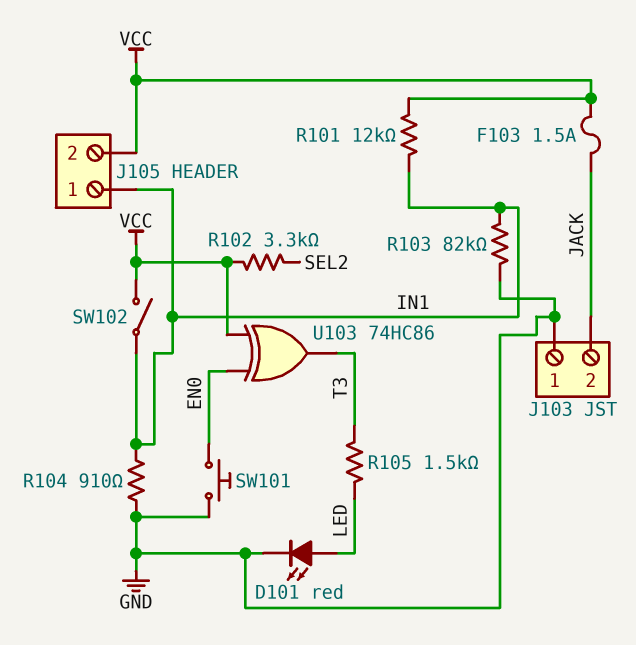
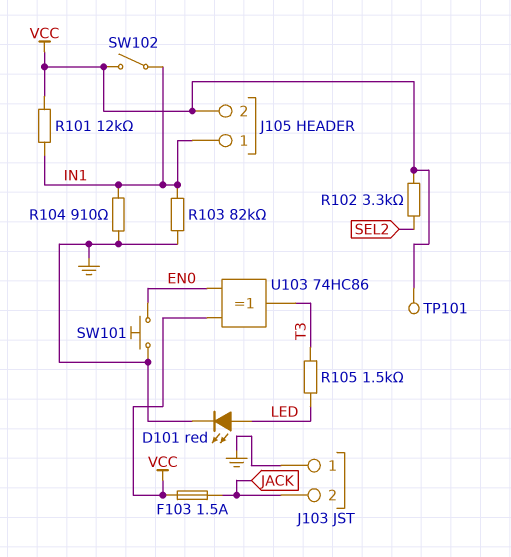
TP101: none -> test point (VCC)

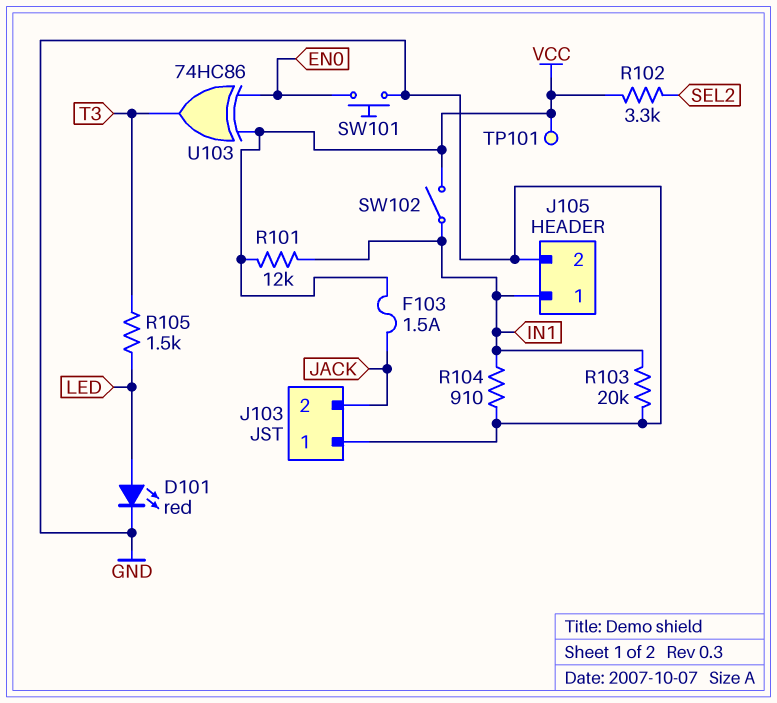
J105 pin 2: VCC -> GND
R103: 82k (GND, IN1) -> 20k (GND, IN1)

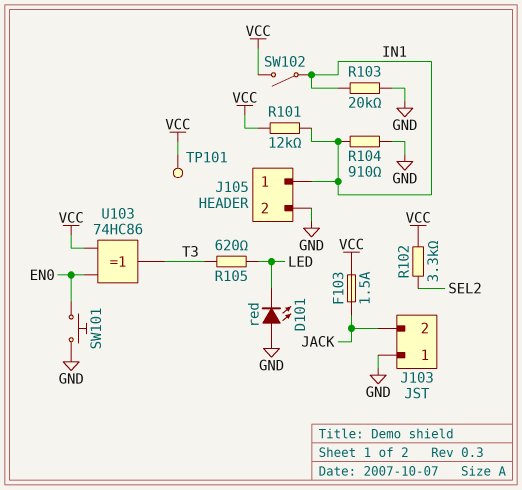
D101: LED red (A LED, K GND) -> LED red (A GND, K LED)
R105: 1.5k (LED, T3) -> 620 (LED, T3)

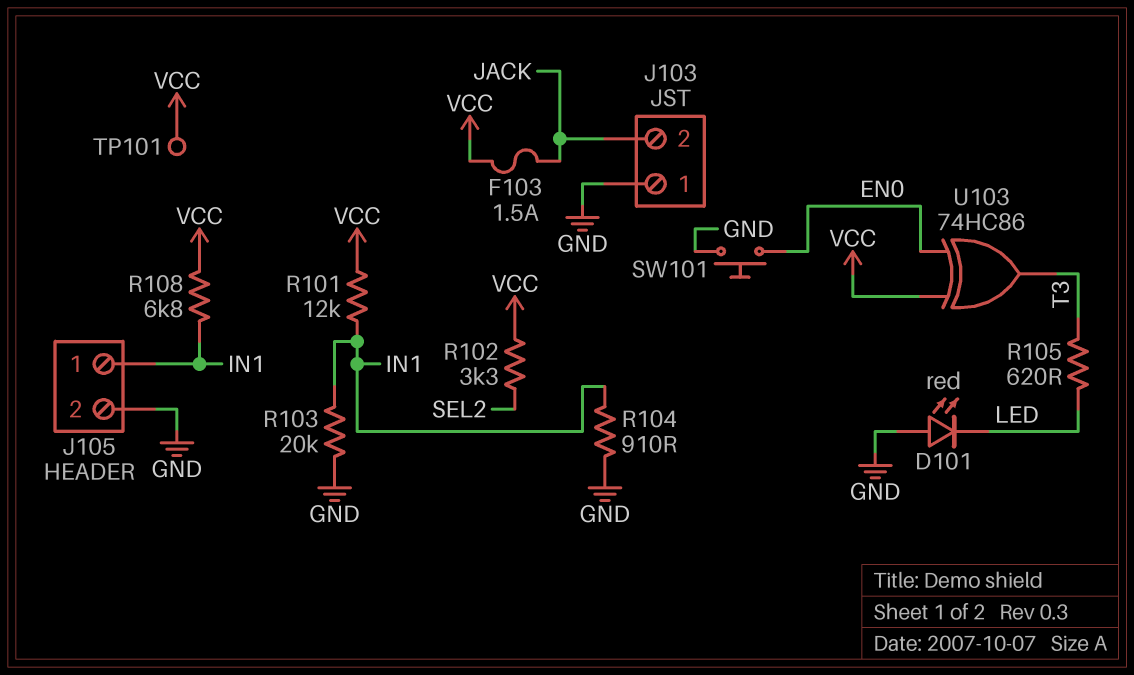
R108: none -> 6.8k (IN1, VCC)
SW102: switch (IN1, VCC) -> none

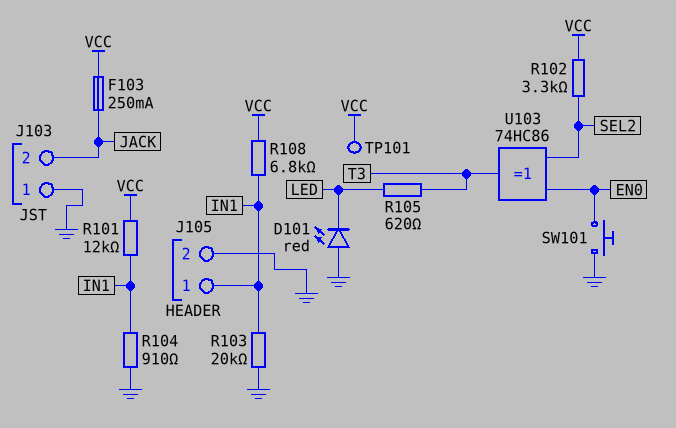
F103: 1.5A (JACK, VCC) -> 250mA (JACK, VCC)
U103: XOR 74HC86 (in EN0, in VCC, out T3) -> XOR 74HC86 (in EN0, in SEL2, out T3)

